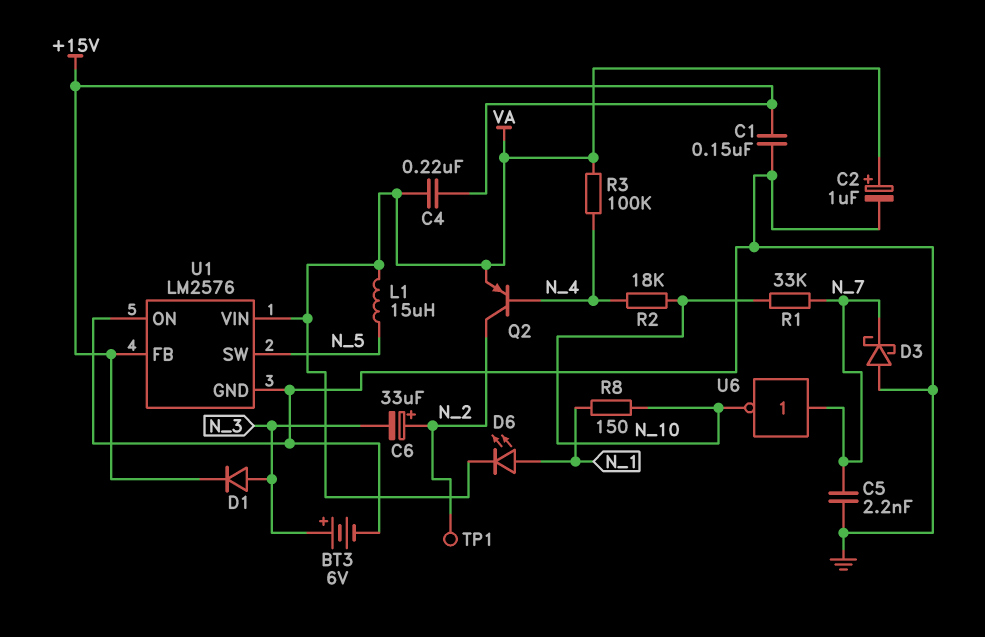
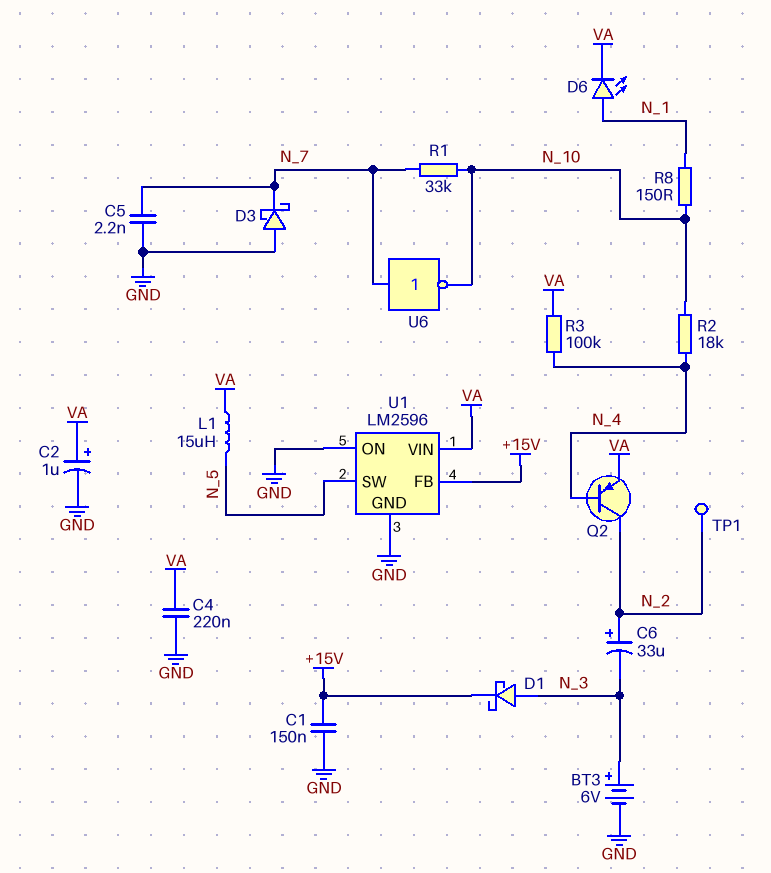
C4: 220nF (+15V, VA) -> 220nF (GND, VA)
D1: diode (A N_3, K +15V) -> schottky (A N_3, K +15V)
U1: LM2576 -> LM2596

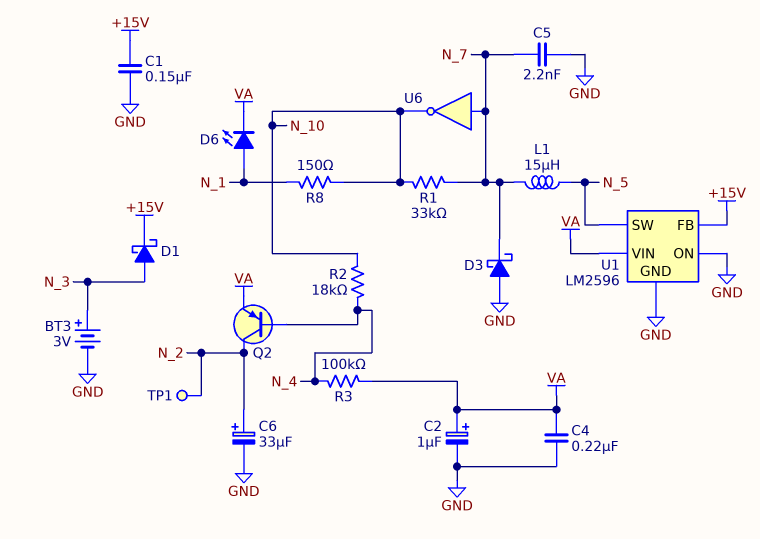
BT3: 6V (plus N_3, minus GND) -> 3V (plus N_3, minus GND)
C6: 33uF (plus N_2, minus N_3) -> 33uF (plus N_2, minus GND)
L1: 15uH (N_5, VA) -> 15uH (N_5, N_7)

